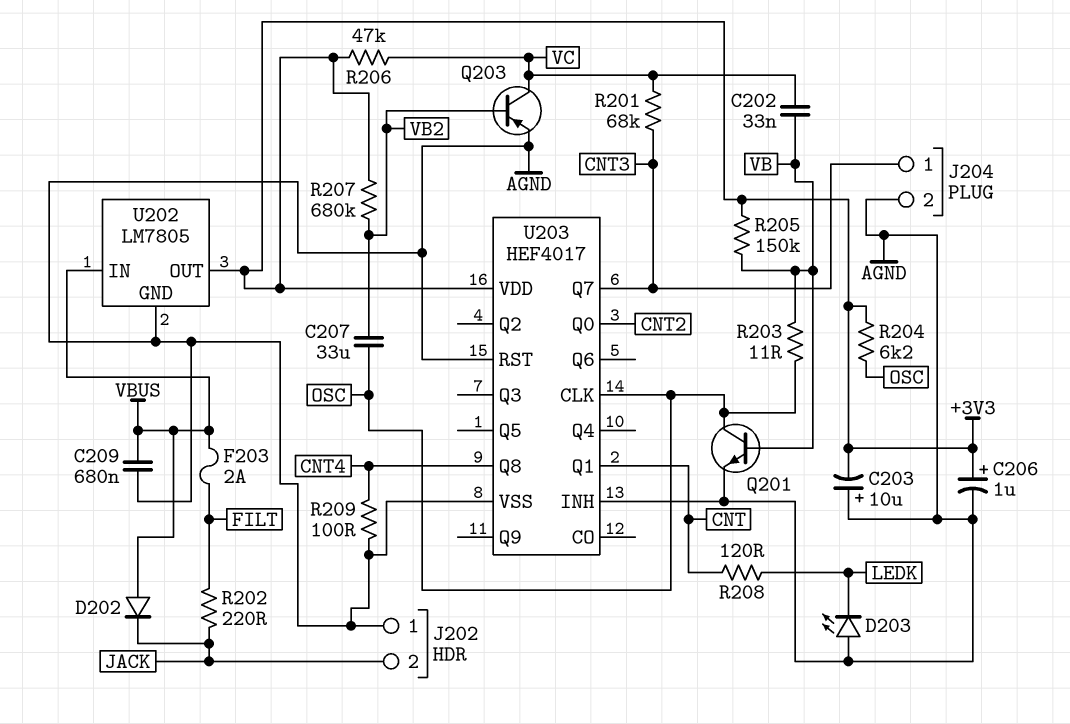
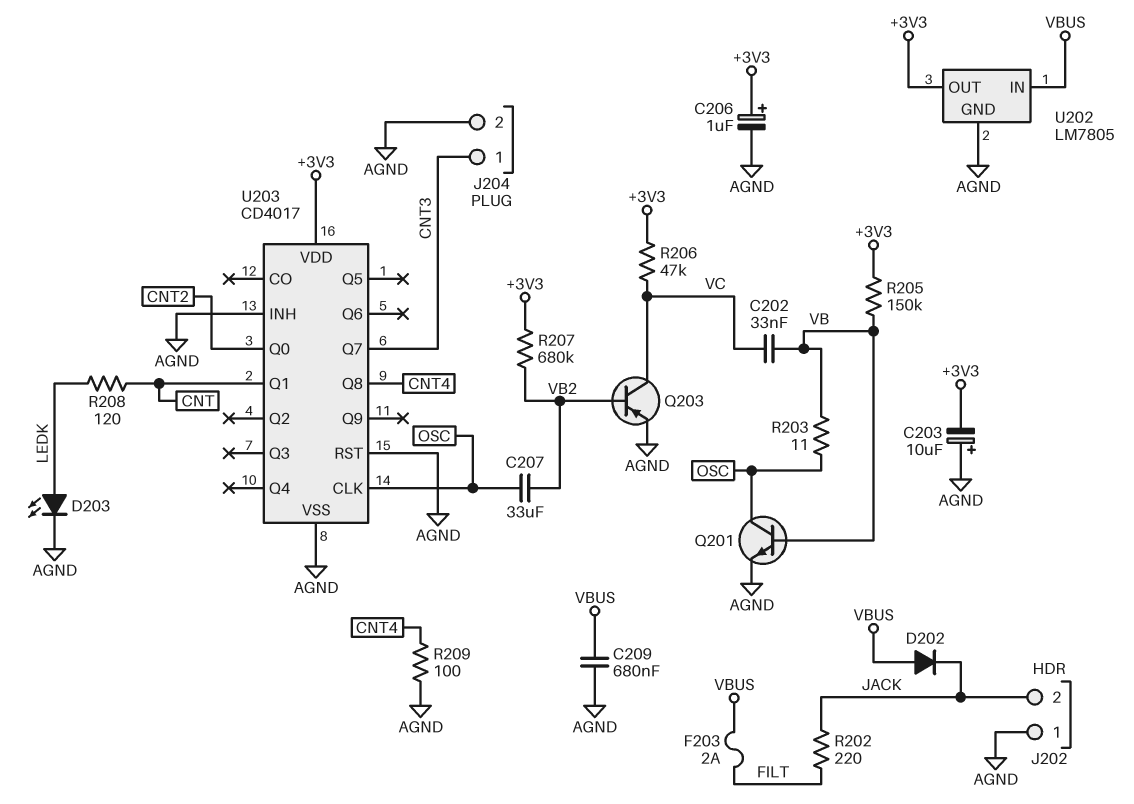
D203: LED (A AGND, K LEDK) -> LED (A LEDK, K AGND)
R201: 68k (CNT3, VC) -> none
R204: 6.2k (+3V3, OSC) -> none
U203: HEF4017 -> CD4017

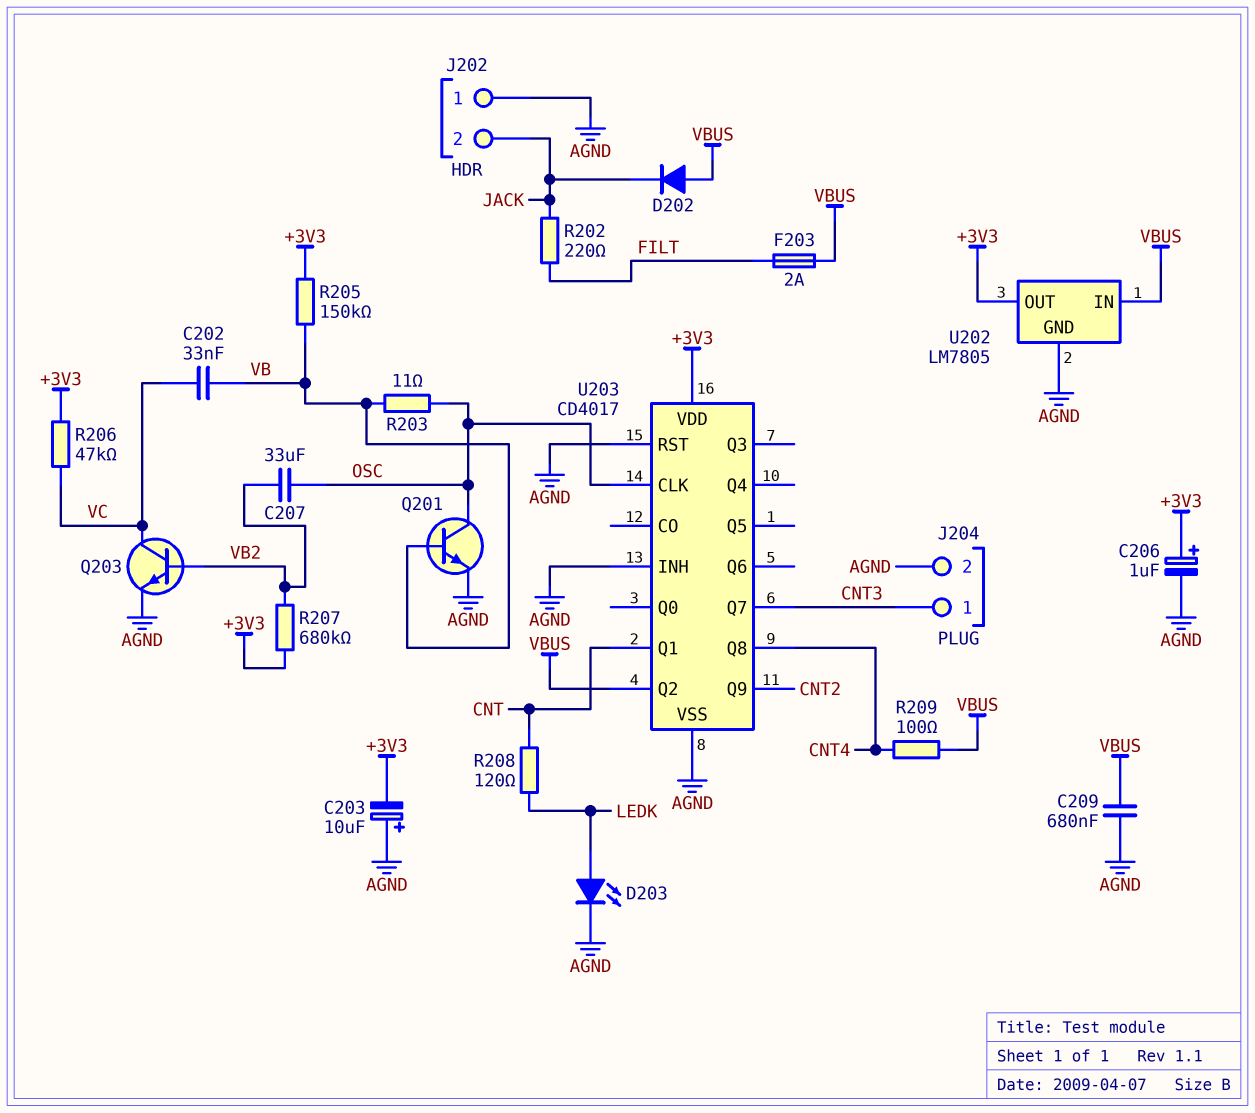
Q203: PNP (B VB2, C VC, E AGND) -> NPN (B VB2, C VC, E AGND)
R209: 100 (AGND, CNT4) -> 100 (CNT4, VBUS)
U203 pin Q0: CNT2 -> none
U203 pin Q2: none -> VBUS
U203 pin Q9: none -> CNT2

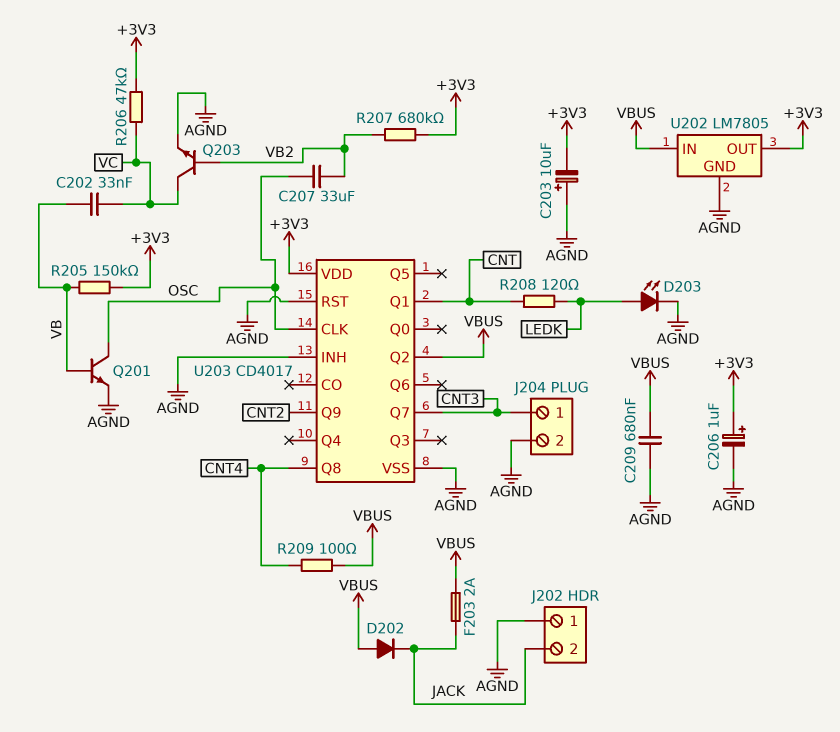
F203: 2A (FILT, VBUS) -> 2A (JACK, VBUS)
R202: 220 (FILT, JACK) -> none
R203: 11 (OSC, VB) -> none

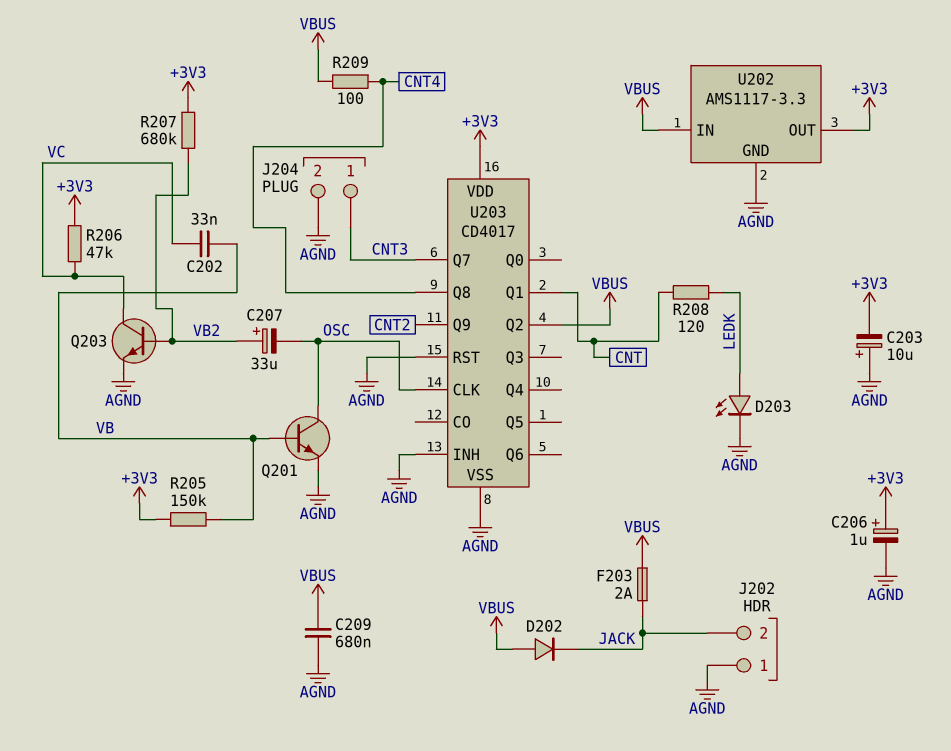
C207: 33uF (OSC, VB2) -> 33uF (plus VB2, minus OSC)
U202: LM7805 -> AMS1117-3.3

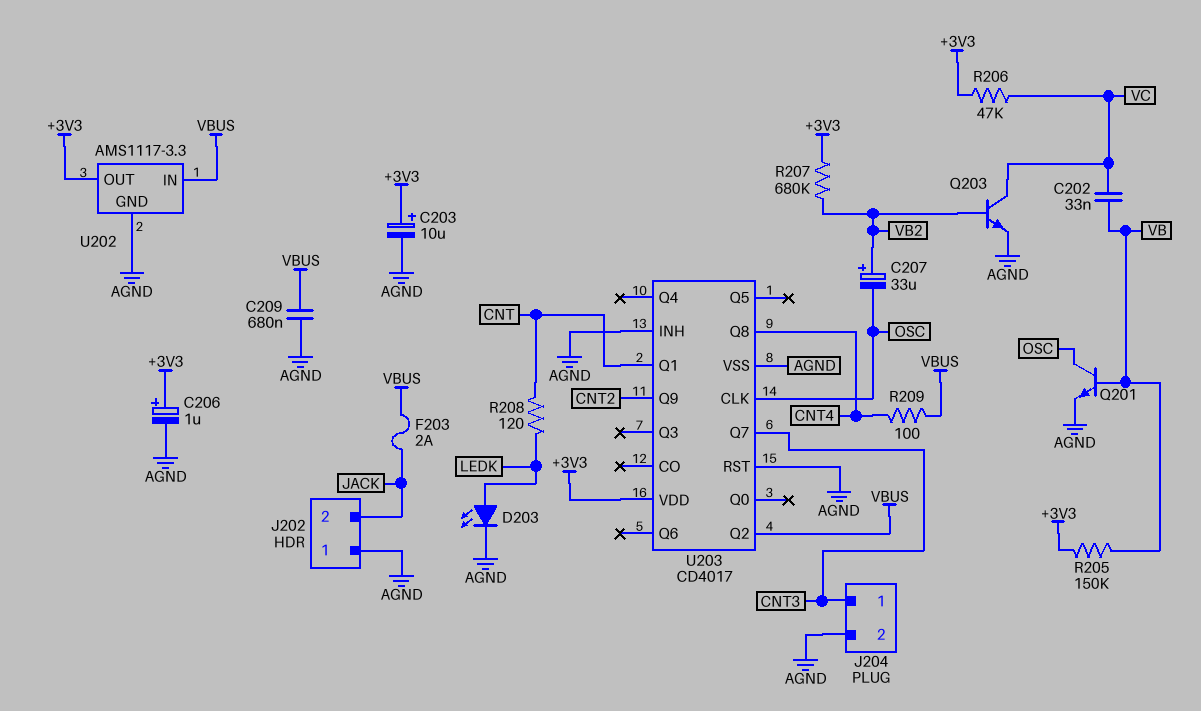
C203: 10uF (plus AGND, minus +3V3) -> 10uF (plus +3V3, minus AGND)
D202: diode (A VBUS, K JACK) -> none

